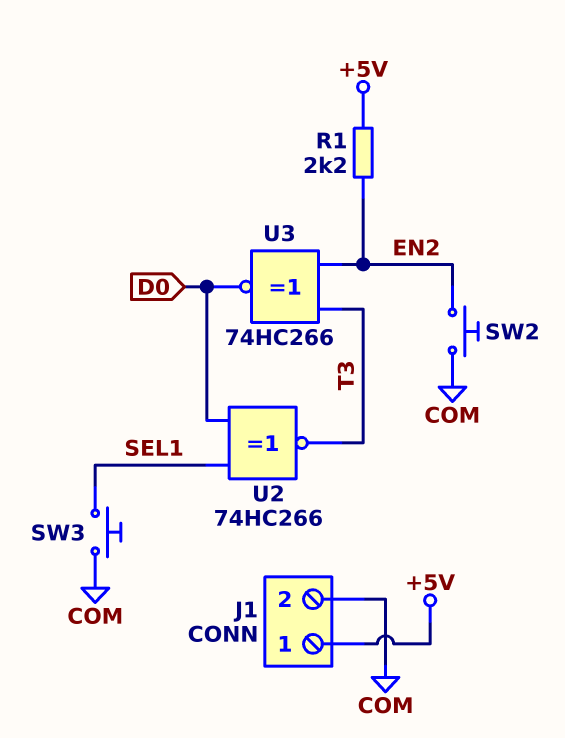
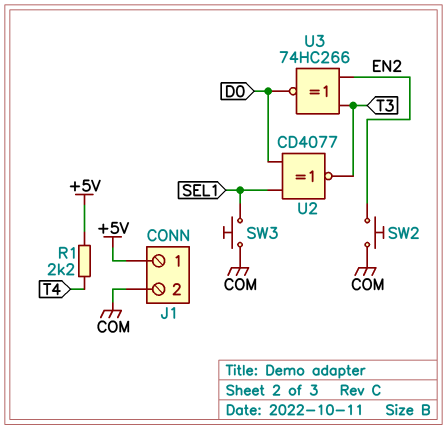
R1: 2.2k (+5V, EN2) -> 2.2k (+5V, T4)
U2: XNOR 74HC266 (in D0, in SEL1, out T3) -> XNOR CD4077 (in D0, in SEL1, out T3)

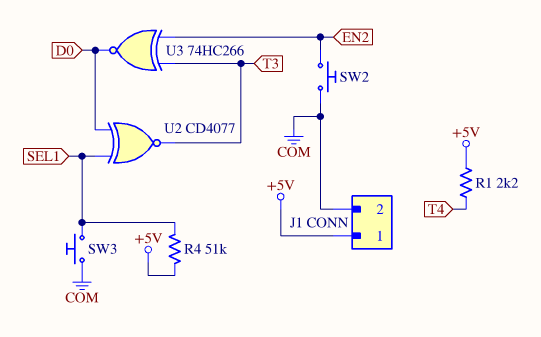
R4: none -> 51k (+5V, SEL1)

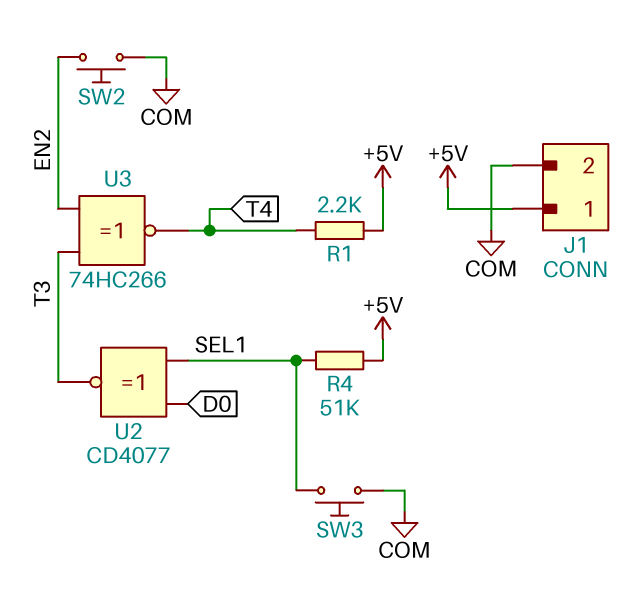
U3: XNOR 74HC266 (in EN2, in T3, out D0) -> XNOR 74HC266 (in EN2, in T3, out T4)

